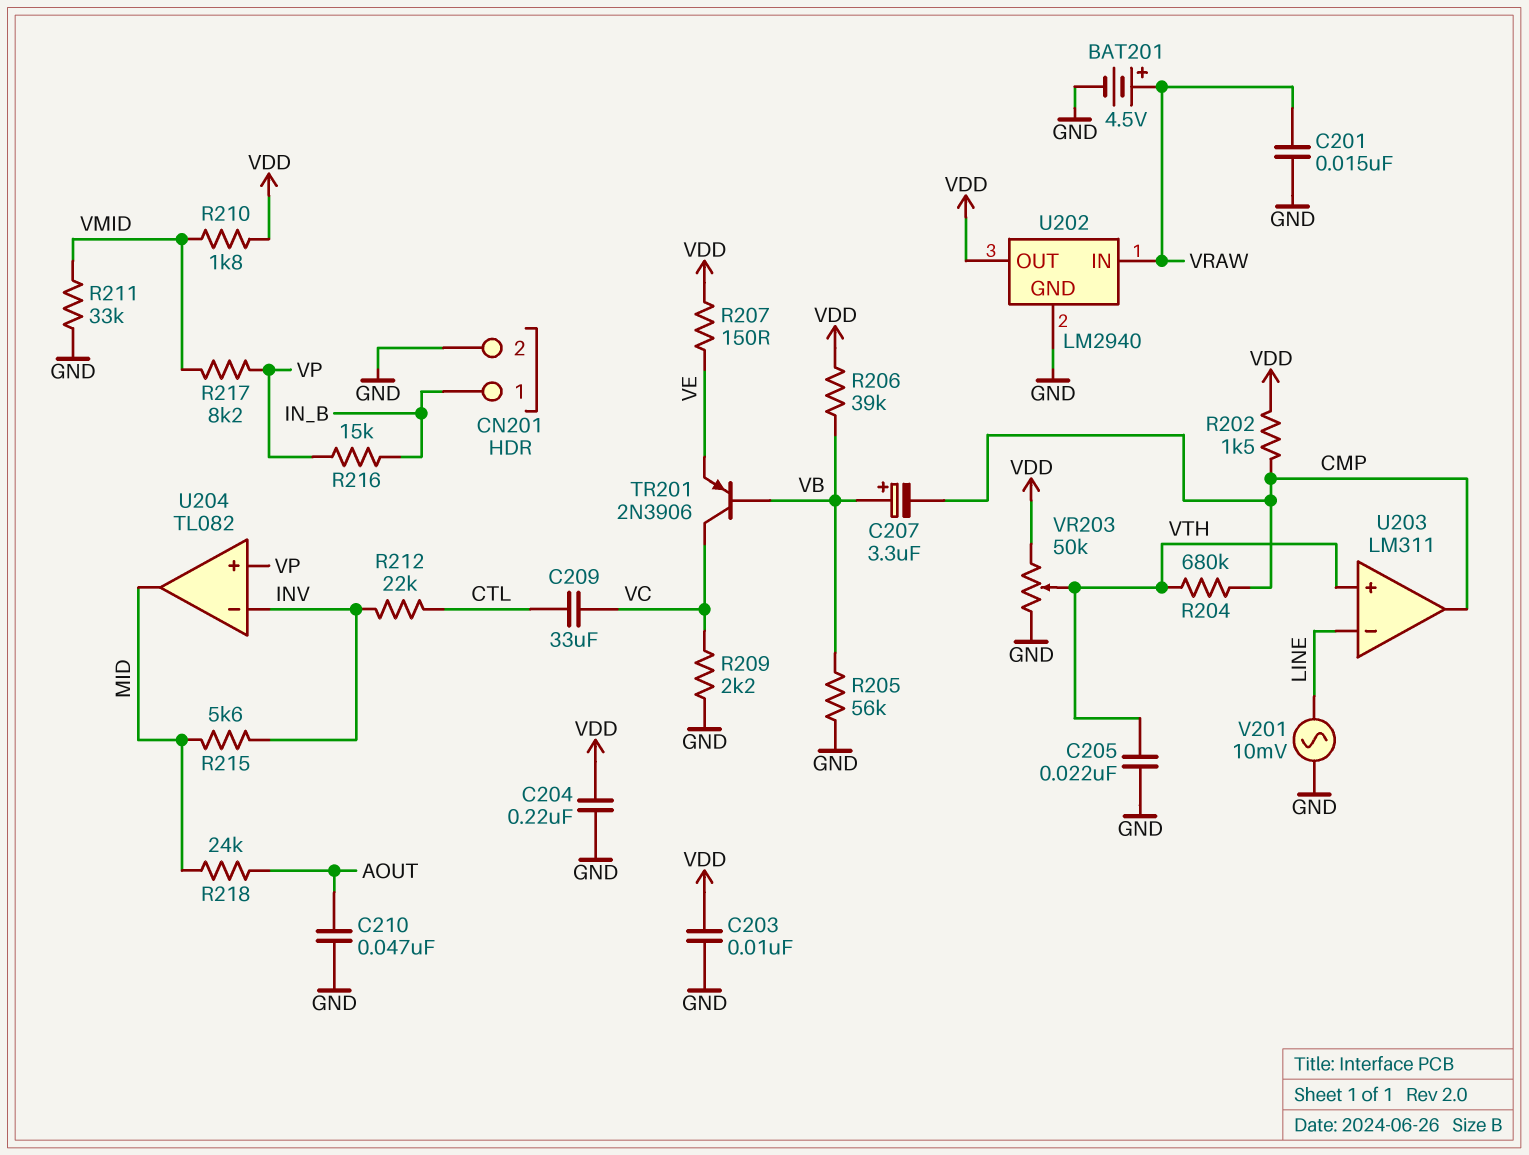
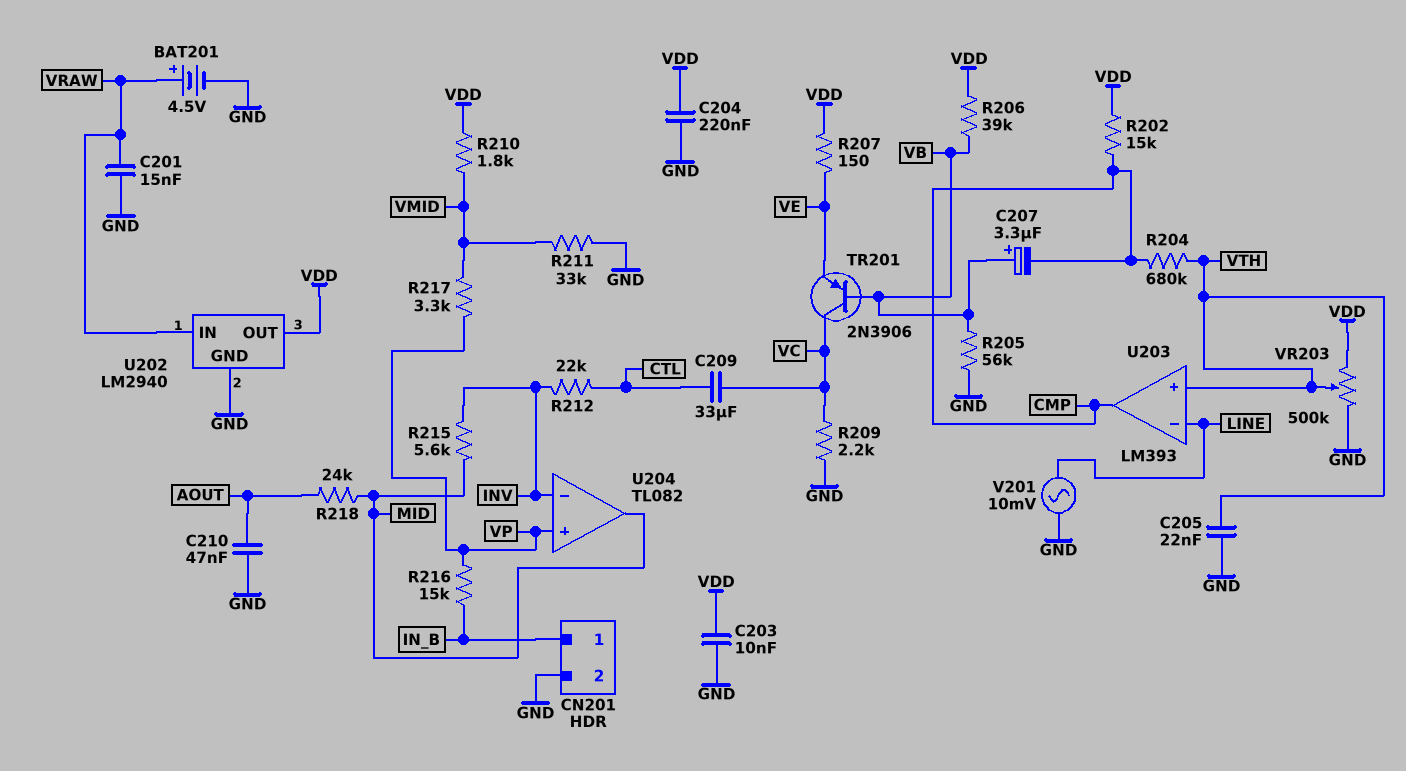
R202: 1.5k (CMP, VDD) -> 15k (CMP, VDD)
R217: 8.2k (VMID, VP) -> 3.3k (VMID, VP)
U203: LM311 -> LM393
VR203: 50k (GND, VDD, wiper VTH) -> 500k (GND, VDD, wiper VTH)

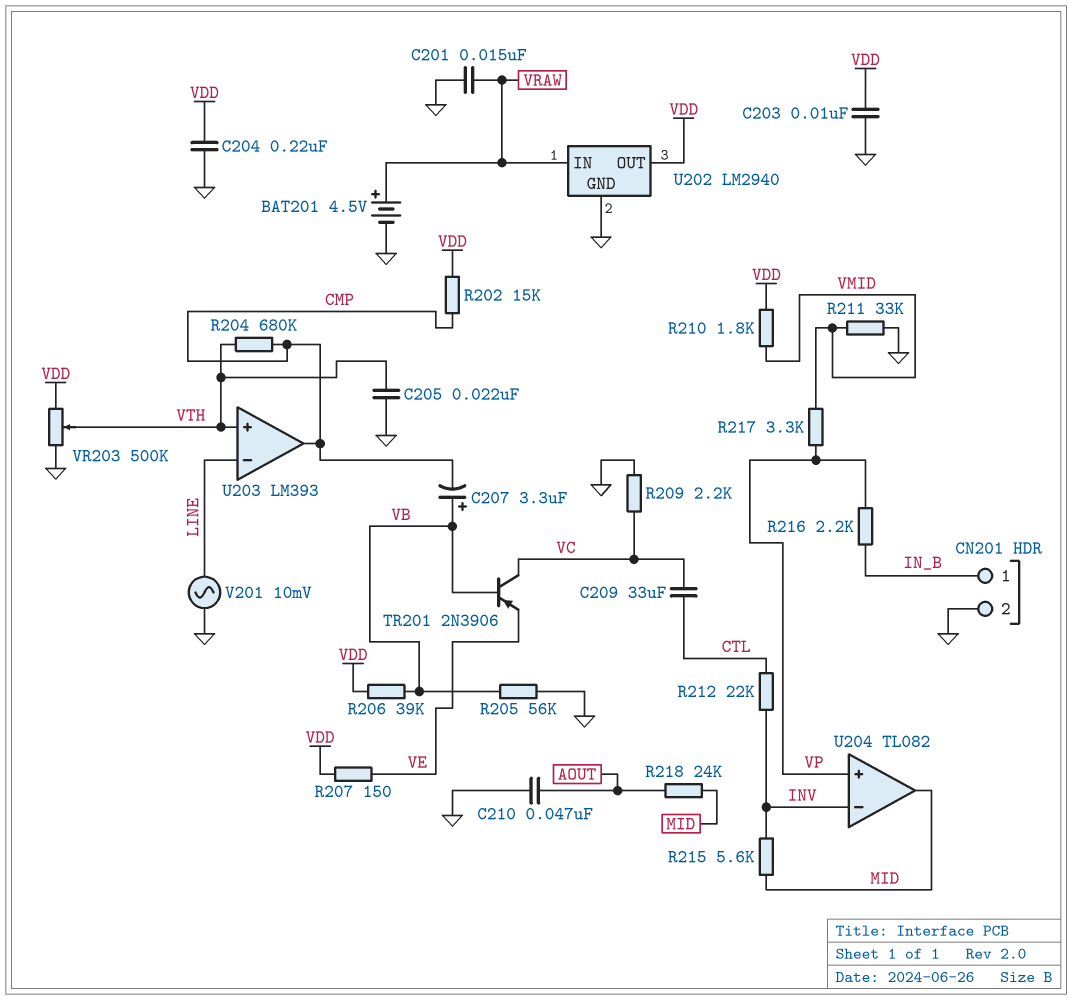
R216: 15k (IN_B, VP) -> 2.2k (IN_B, VP)

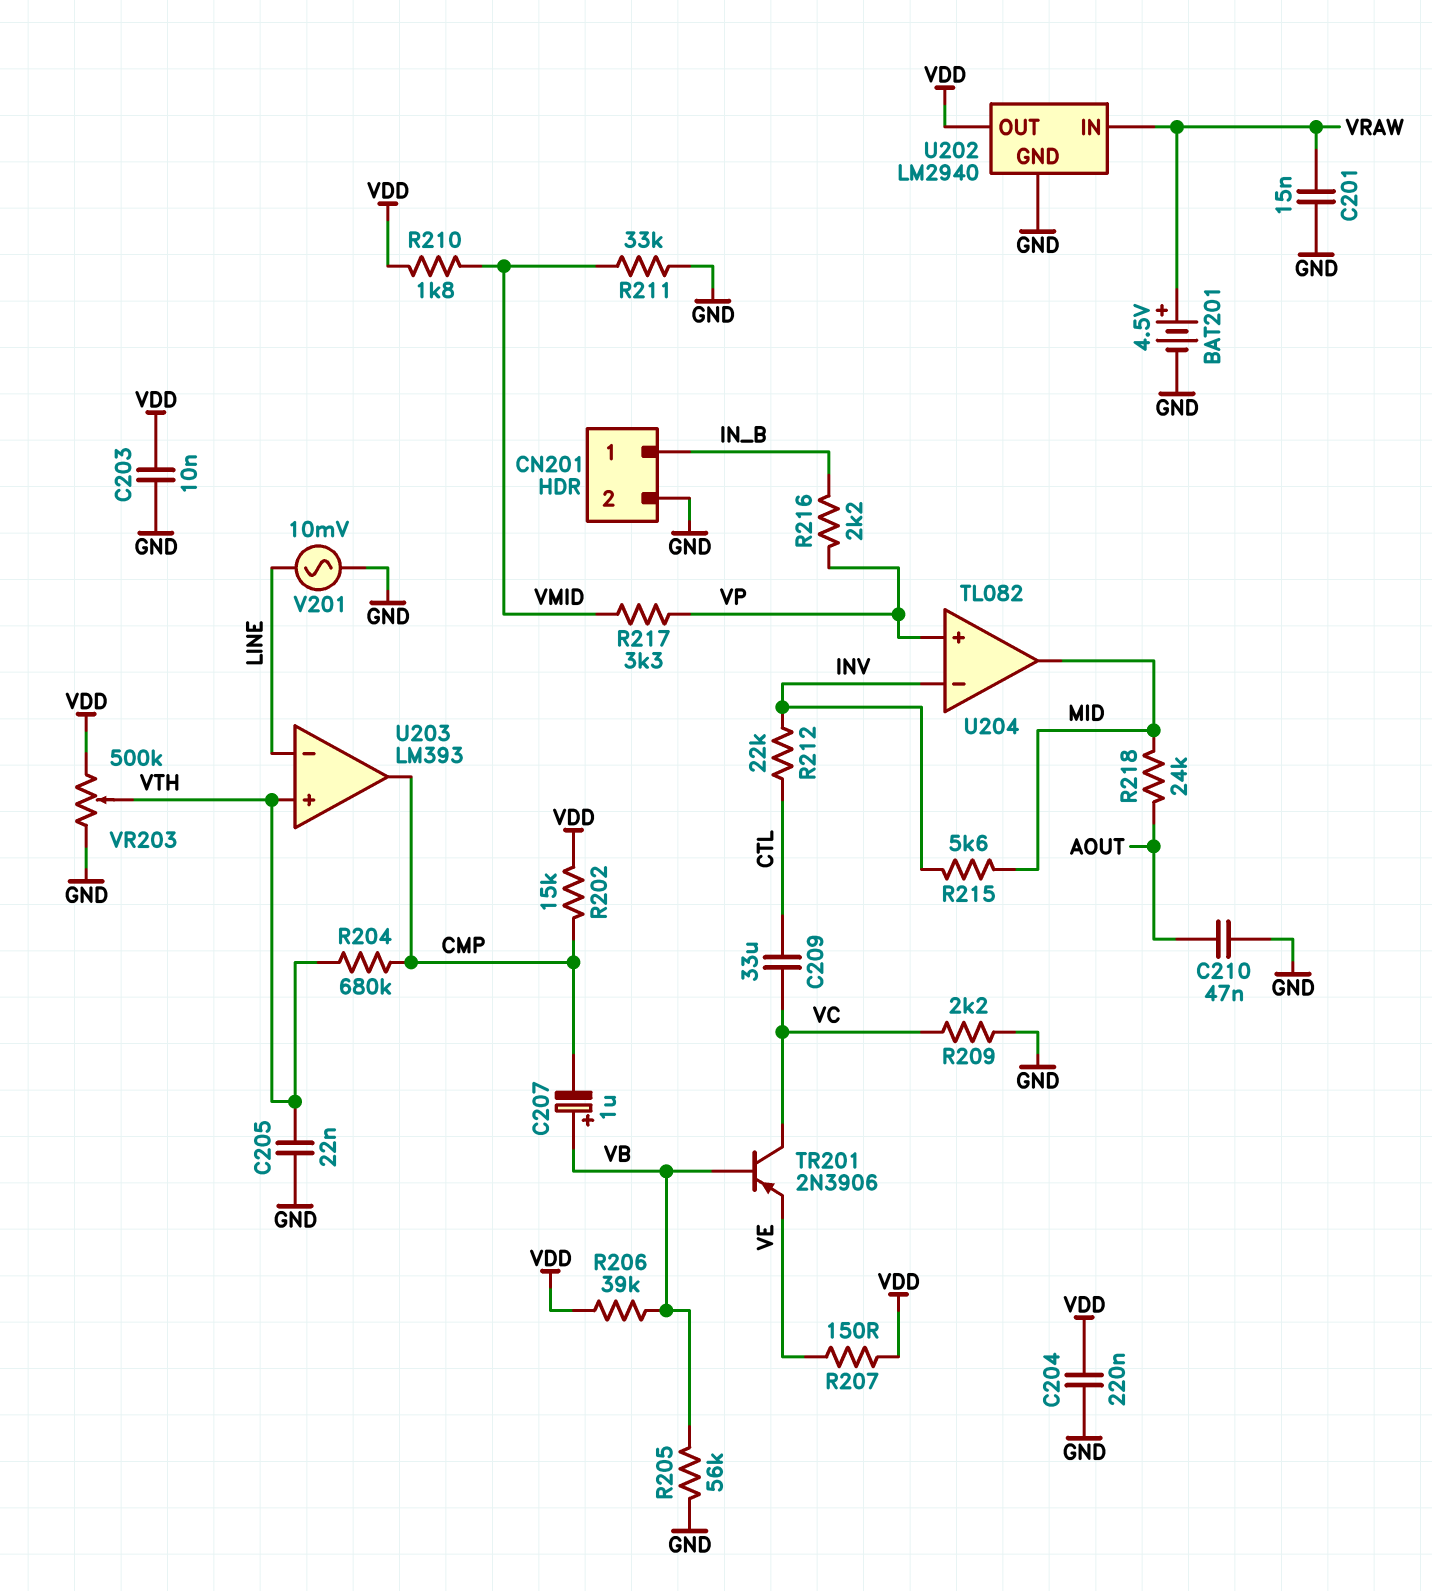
C207: 3.3uF (plus VB, minus CMP) -> 1uF (plus VB, minus CMP)

